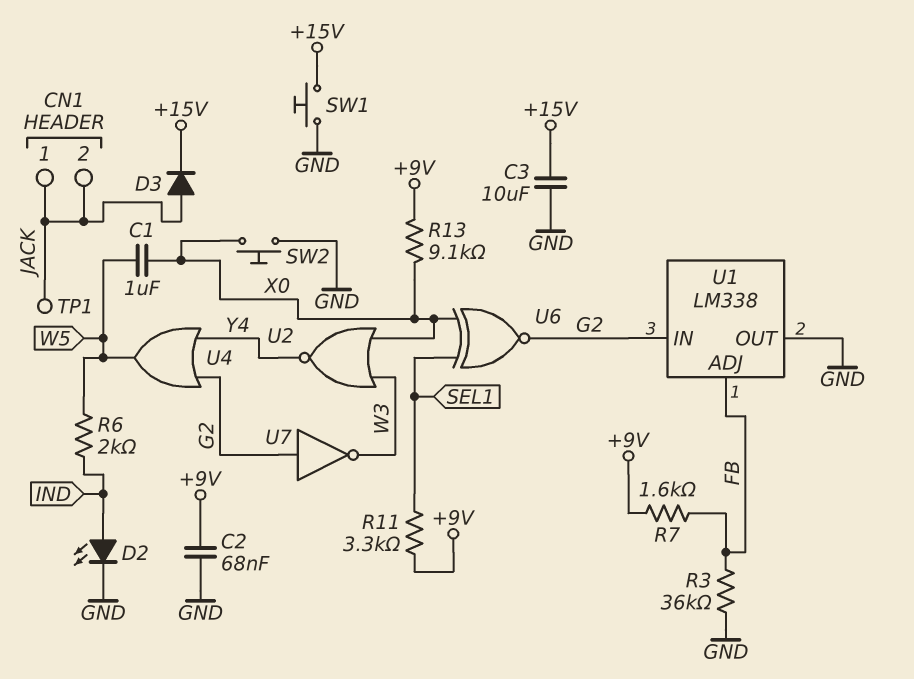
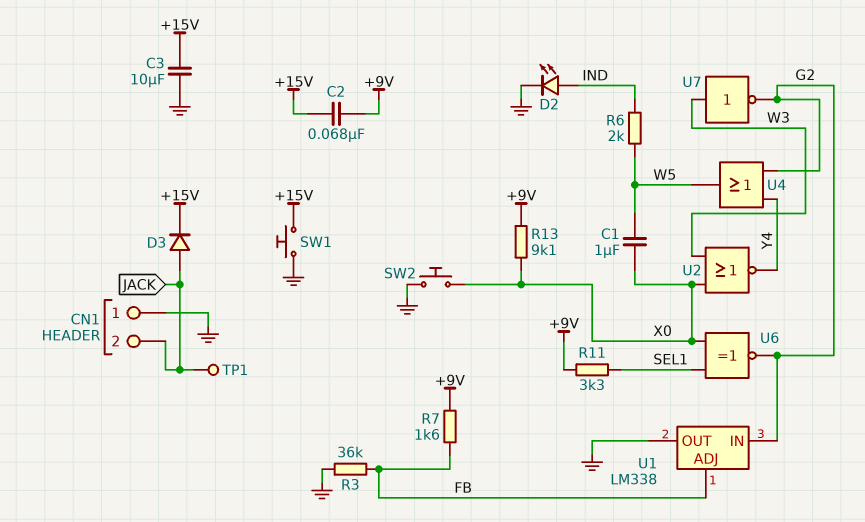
C2: 68nF (+9V, GND) -> 68nF (+9V, +15V)
CN1 pin 1: JACK -> GND
U7: NOT (in G2, out W3) -> NOT (in W3, out G2)

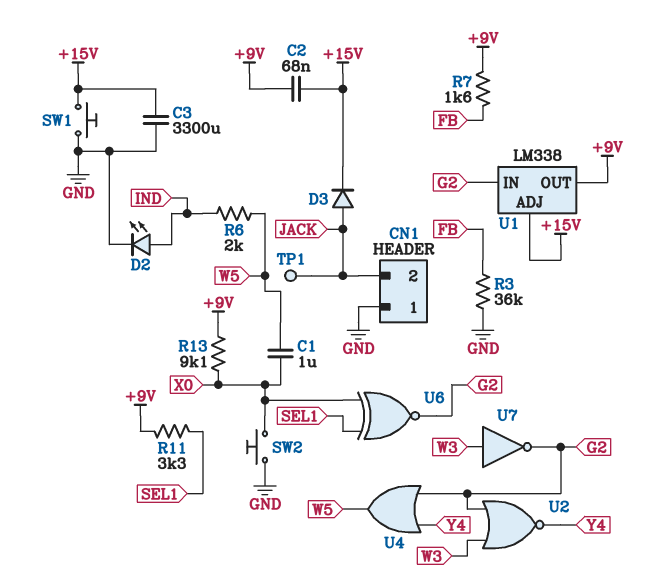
C3: 10uF (+15V, GND) -> 3300uF (+15V, GND)
U1 pin ADJ: FB -> +15V
U1 pin OUT: GND -> +9V
U2: NOR (in W3, in X0, out Y4) -> NOR (in G2, in W3, out Y4)

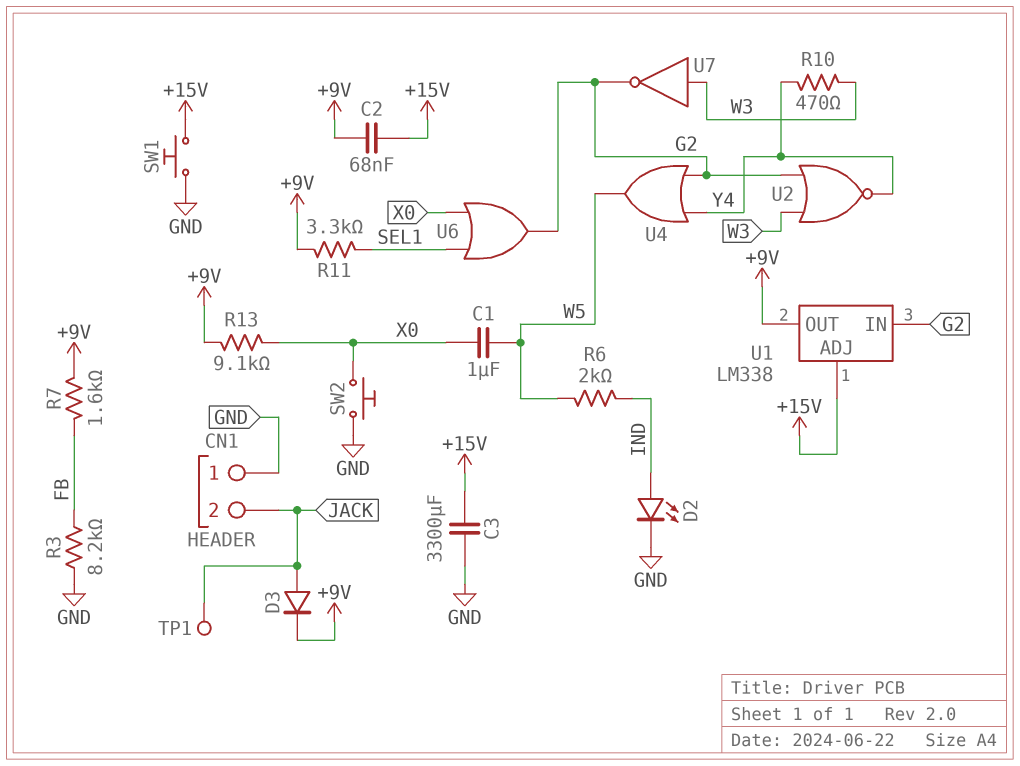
D3: diode (A JACK, K +15V) -> diode (A JACK, K +9V)
R3: 36k (FB, GND) -> 8.2k (FB, GND)
R10: none -> 470 (W3, Y4)
U6: XNOR (in SEL1, in X0, out G2) -> OR (in SEL1, in X0, out G2)

